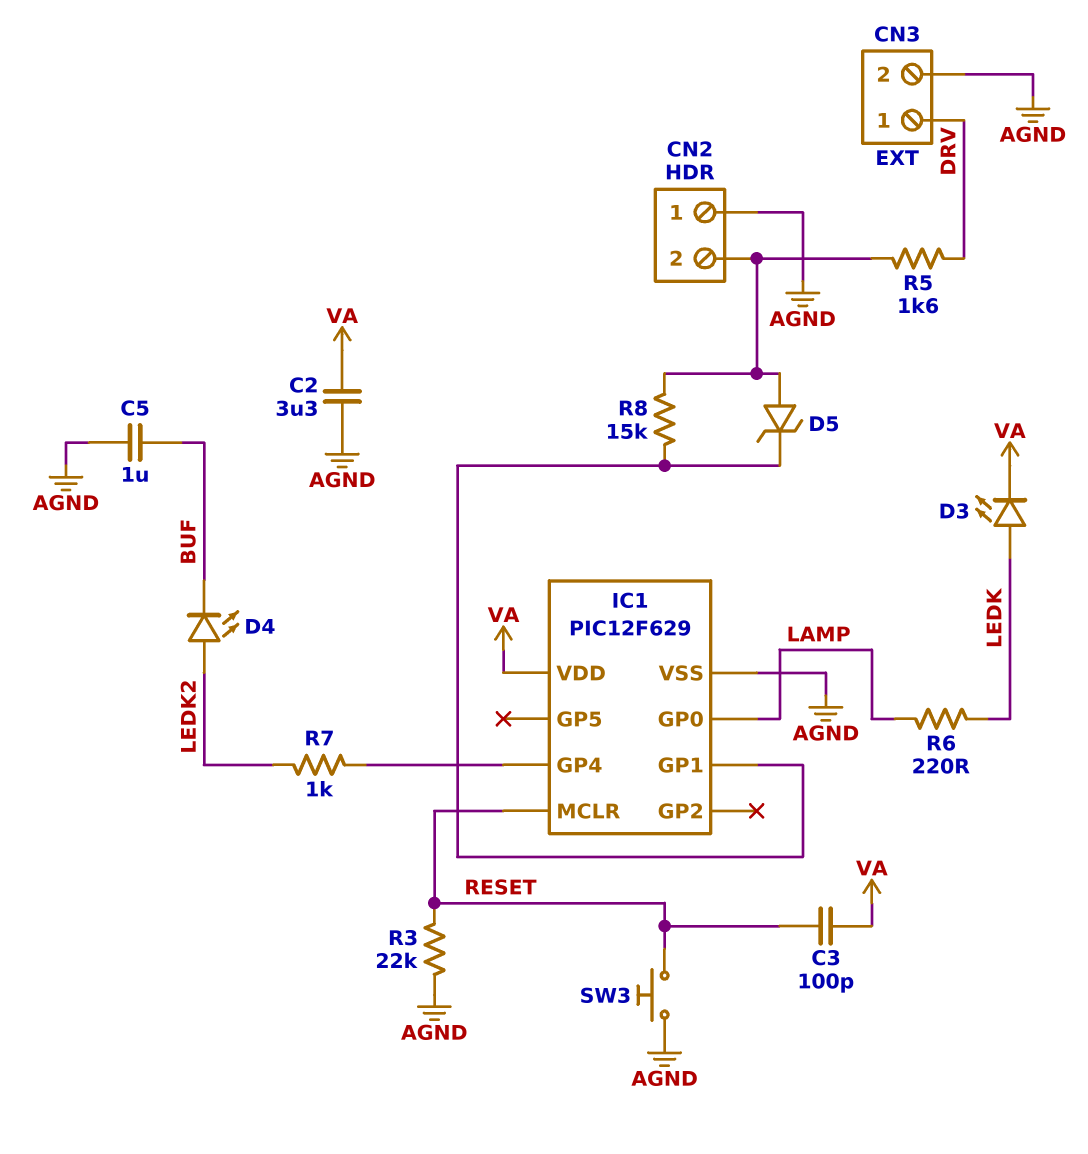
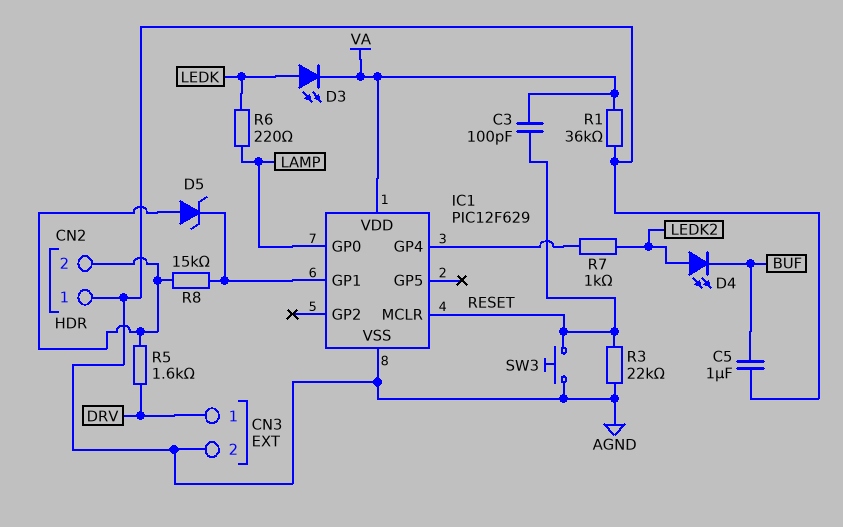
C2: 3.3uF (AGND, VA) -> none
R1: none -> 36k (AGND, VA)

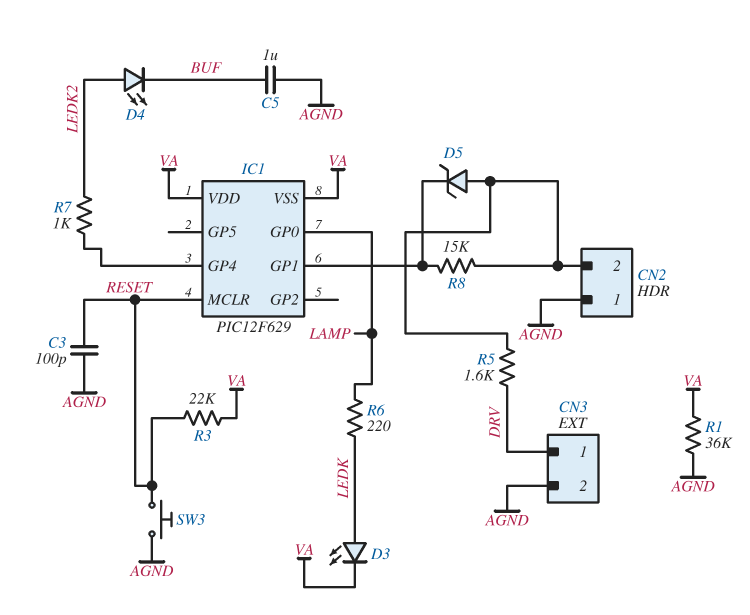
C3: 100pF (RESET, VA) -> 100pF (AGND, RESET)
IC1 pin VSS: AGND -> VA
R3: 22k (AGND, RESET) -> 22k (RESET, VA)

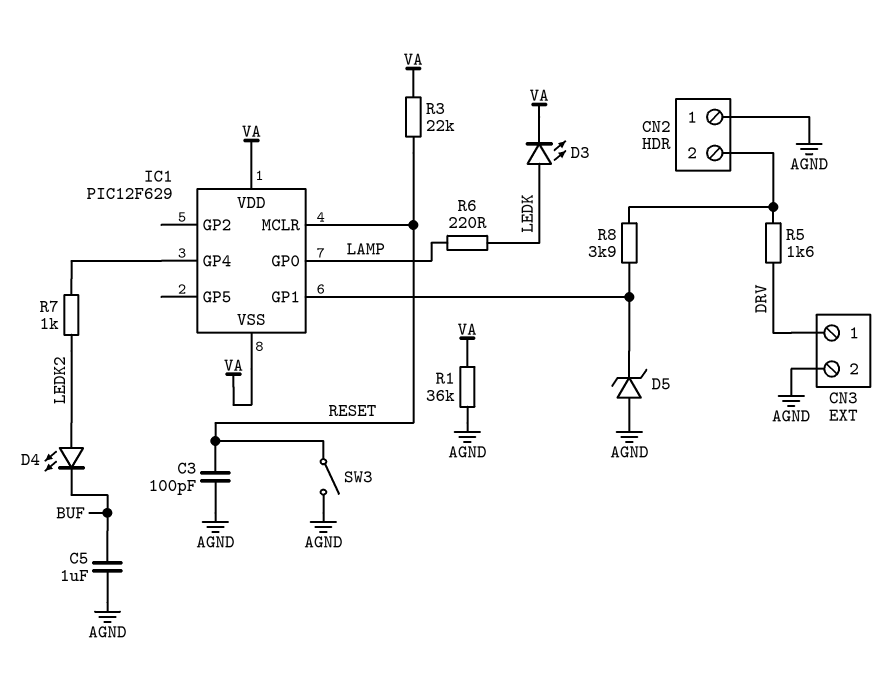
D5: zener (A CN2/2, K IC1/GP1) -> zener (A AGND, K IC1/GP1)
R8: 15k (CN2/2, IC1/GP1) -> 3.9k (CN2/2, IC1/GP1)
SW3: button (AGND, RESET) -> switch (AGND, RESET)

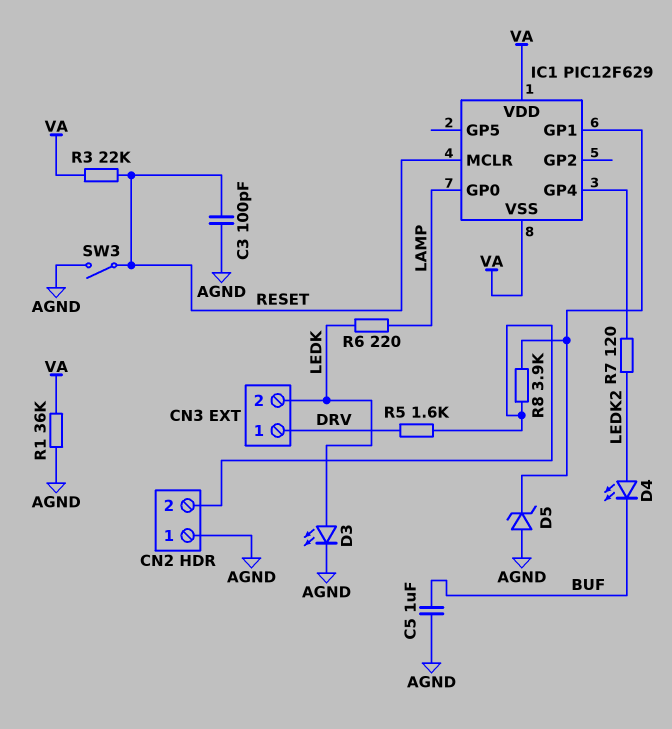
CN3 pin 2: AGND -> LEDK
D3: LED (A LEDK, K VA) -> LED (A LEDK, K AGND)
R7: 1k (IC1/GP4, LEDK2) -> 120 (IC1/GP4, LEDK2)

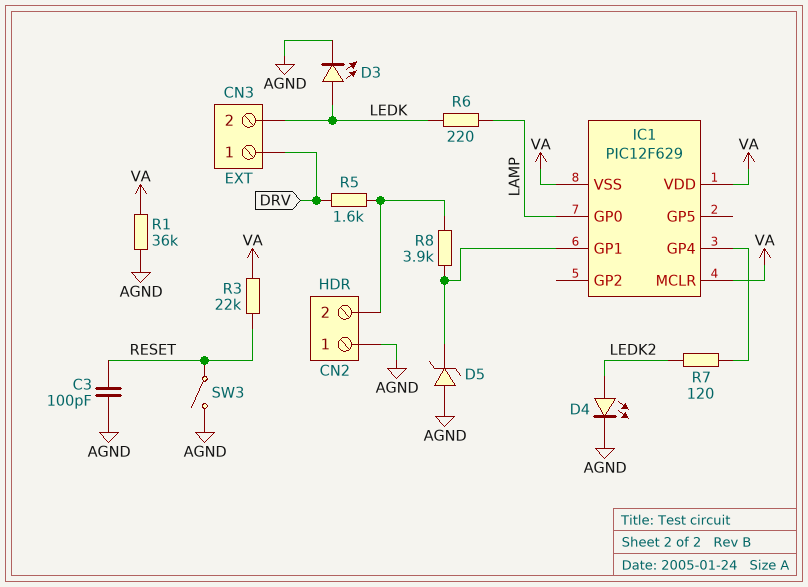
C5: 1uF (AGND, BUF) -> none
D4: LED (A LEDK2, K BUF) -> LED (A LEDK2, K AGND)
IC1 pin MCLR: RESET -> VA

